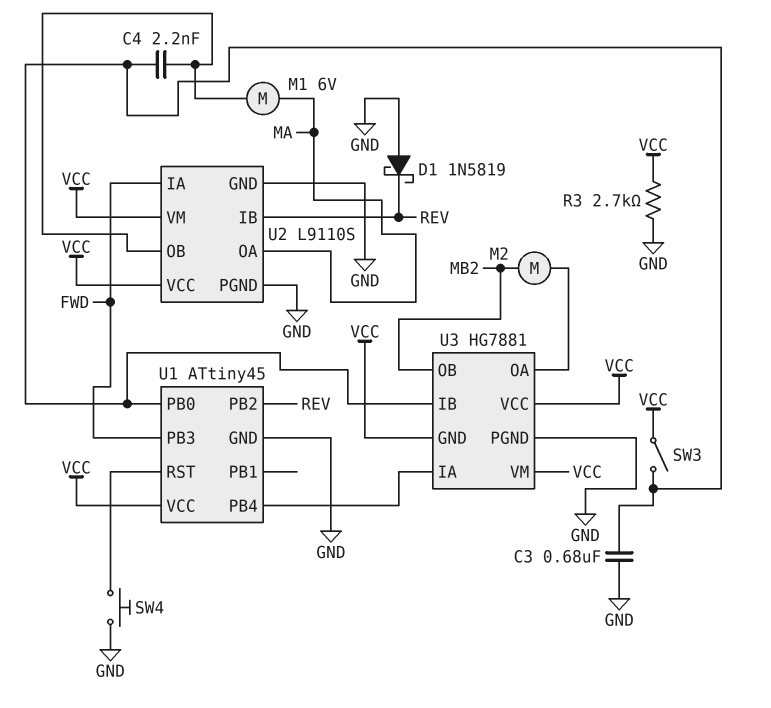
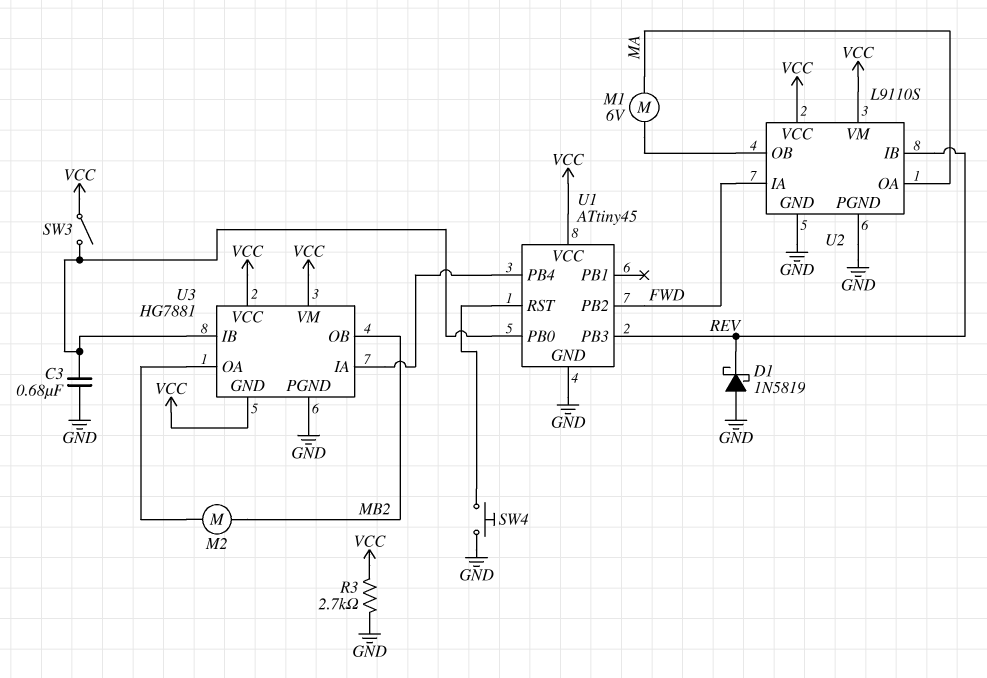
C4: 2.2nF (U1/PB0, U2/OB) -> none
U1 pin PB2: REV -> FWD
U1 pin PB3: FWD -> REV

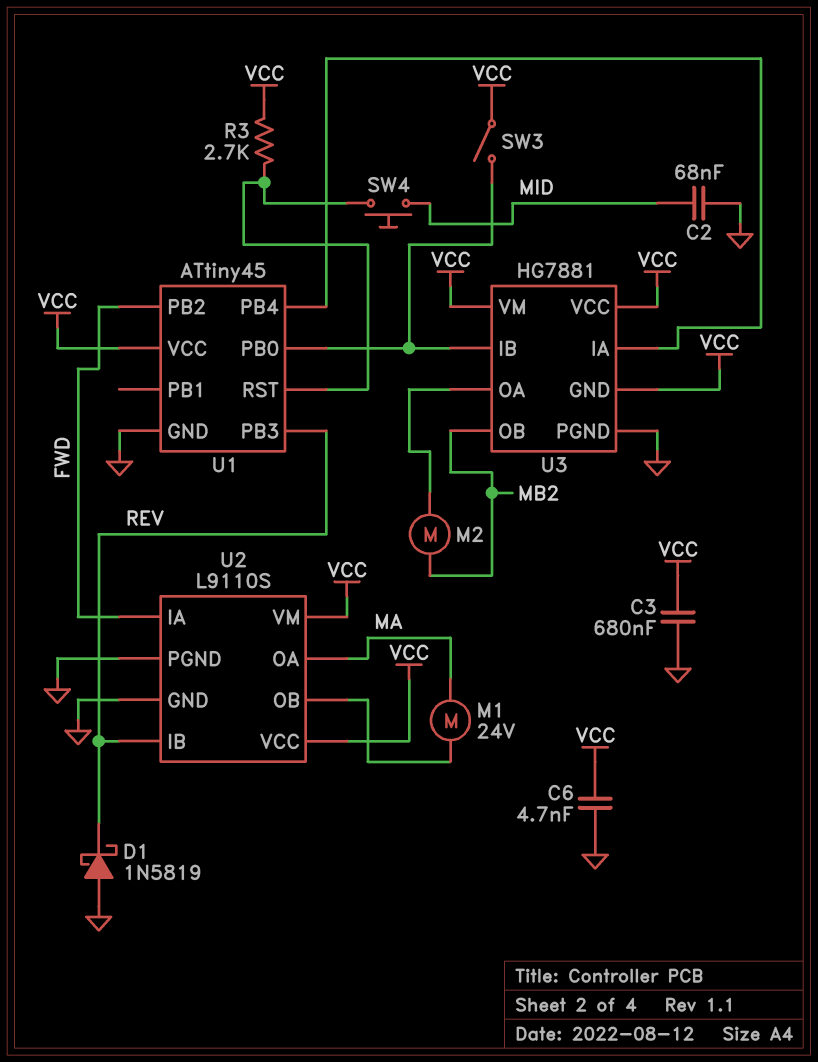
C2: none -> 68nF (GND, MID)
C3: 680nF (GND, U1/PB0) -> 680nF (GND, VCC)
C6: none -> 4.7nF (GND, VCC)
M1: motor 6V (MA, U2/OB) -> motor 24V (MA, U2/OB)
R3: 2.7k (GND, VCC) -> 2.7k (U1/RST, VCC)
SW4: button (GND, U1/RST) -> button (MID, U1/RST)

